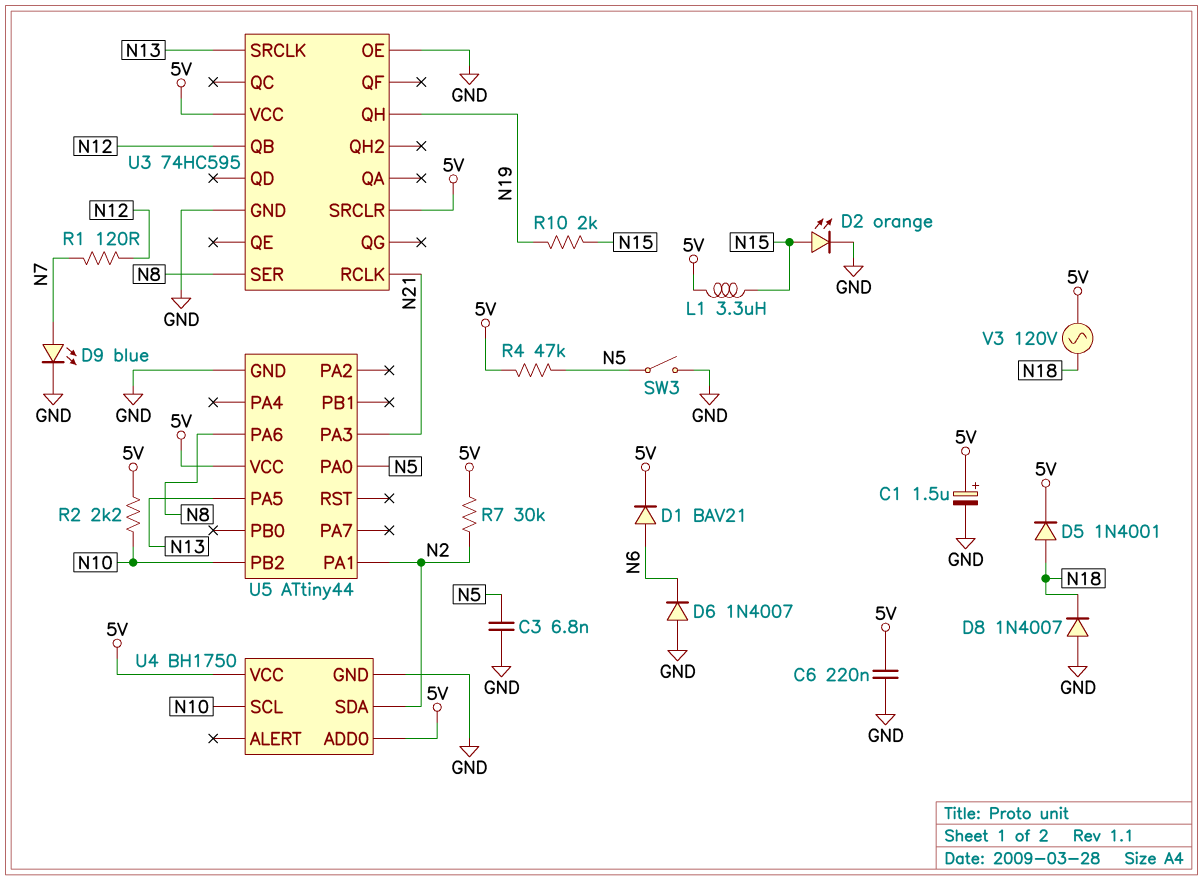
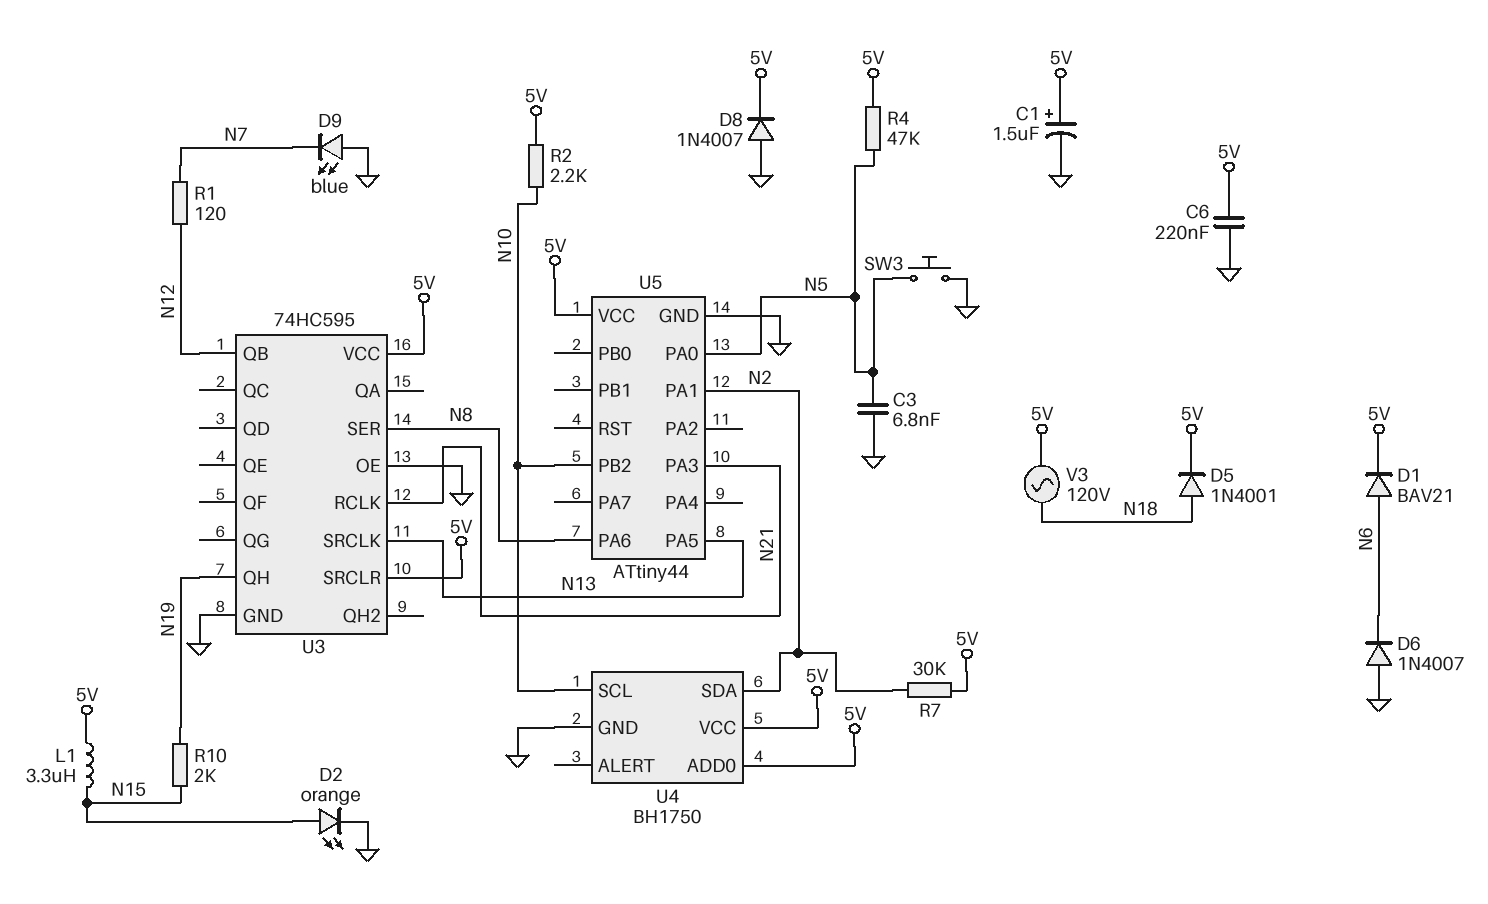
D8: diode 1N4007 (A GND, K N18) -> diode 1N4007 (A GND, K 5V)
D9: LED blue (A N7, K GND) -> LED blue (A GND, K N7)
SW3: switch (GND, N5) -> button (GND, N5)

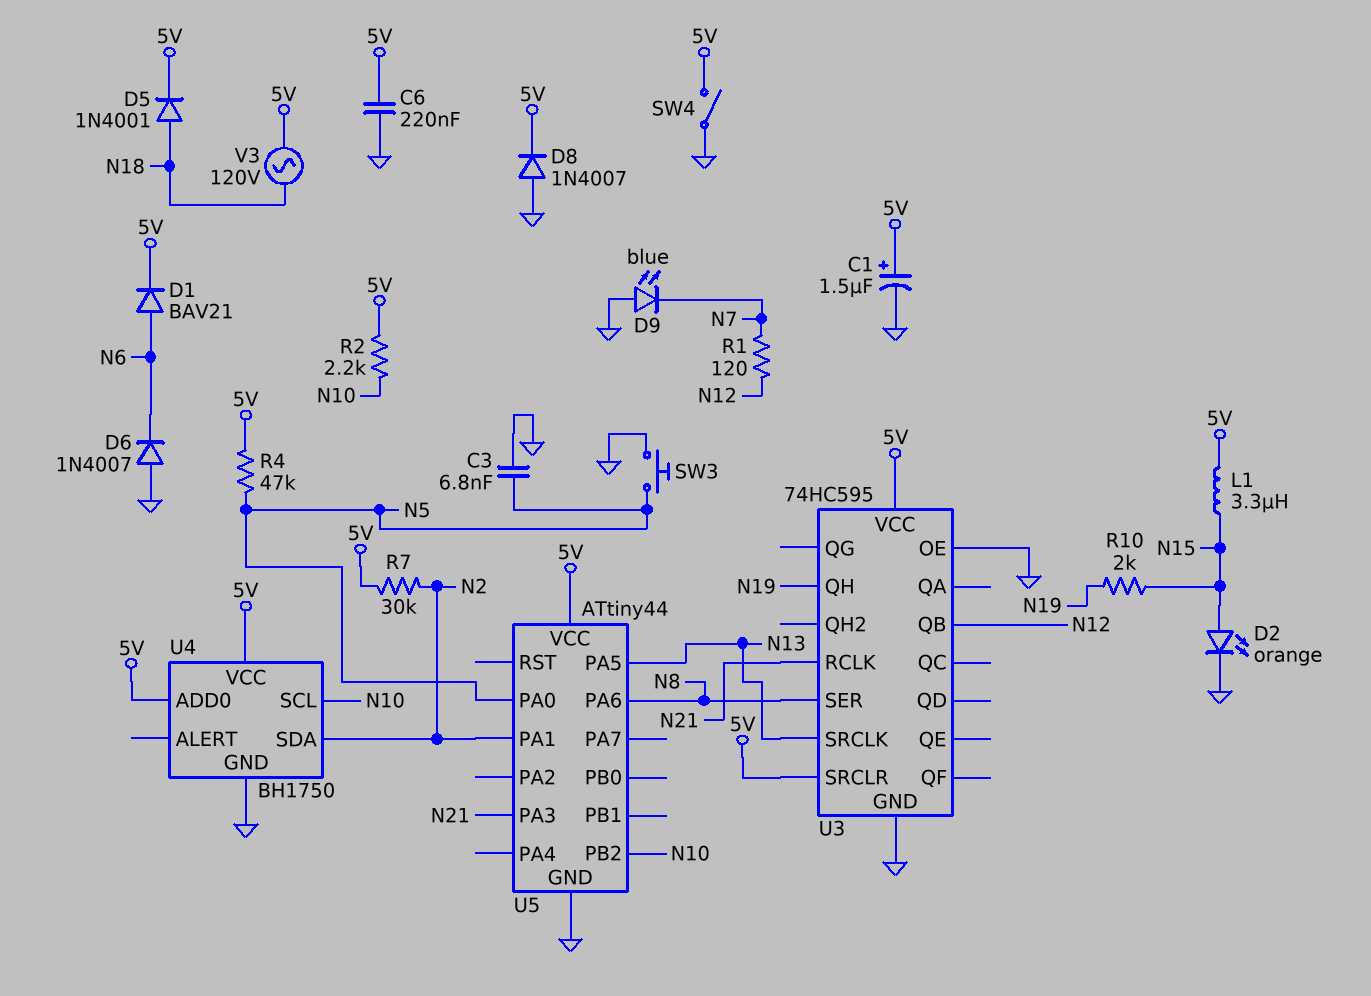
SW4: none -> switch (5V, GND)

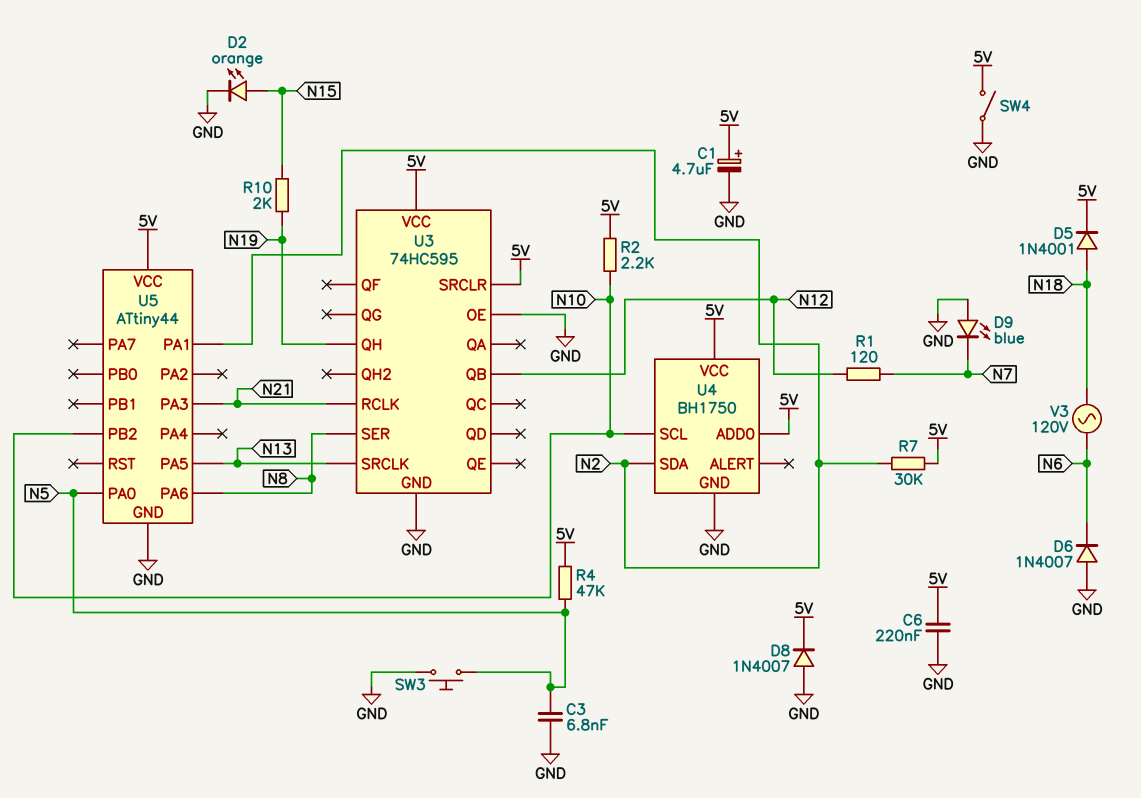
C1: 1.5uF (plus 5V, minus GND) -> 4.7uF (plus 5V, minus GND)
D1: diode BAV21 (A N6, K 5V) -> none
L1: 3.3uH (5V, N15) -> none
V3: AC 120V (5V, N18) -> AC 120V (N6, N18)

